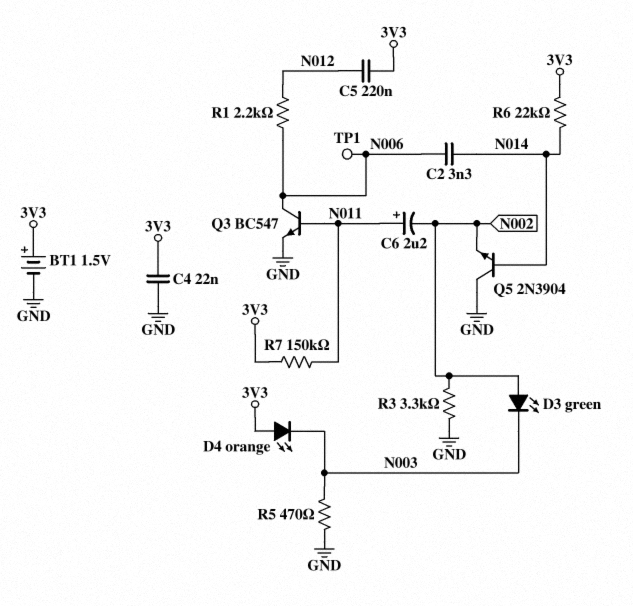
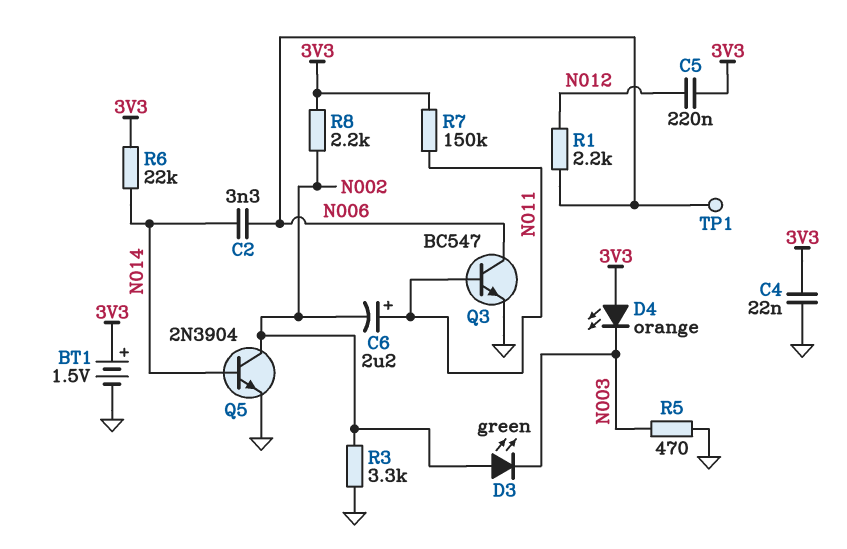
Q5: NPN 2N3904 (B N014, C GND, E N002) -> NPN 2N3904 (B N014, C N002, E GND)
R8: none -> 2.2k (3V3, N002)

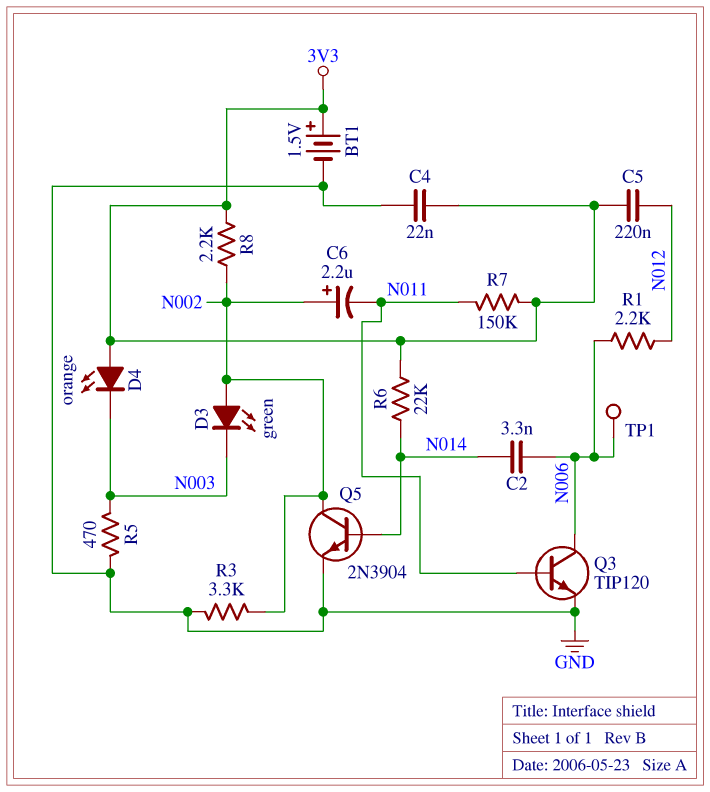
C6: 2.2uF (plus N011, minus N002) -> 2.2uF (plus N002, minus N011)
Q3: NPN BC547 (B N011, C N006, E GND) -> NPN TIP120 (B N011, C N006, E GND)

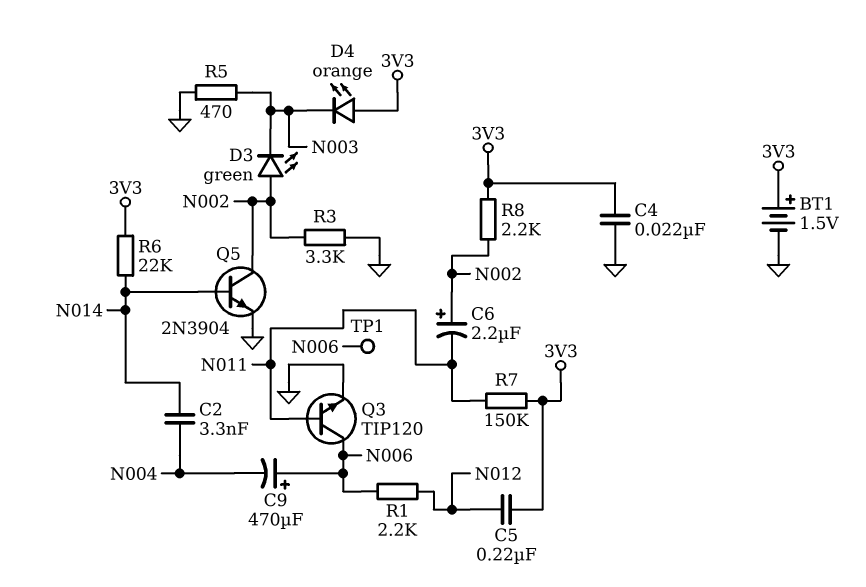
C2: 3.3nF (N006, N014) -> 3.3nF (N004, N014)
C9: none -> 470uF (plus N006, minus N004)

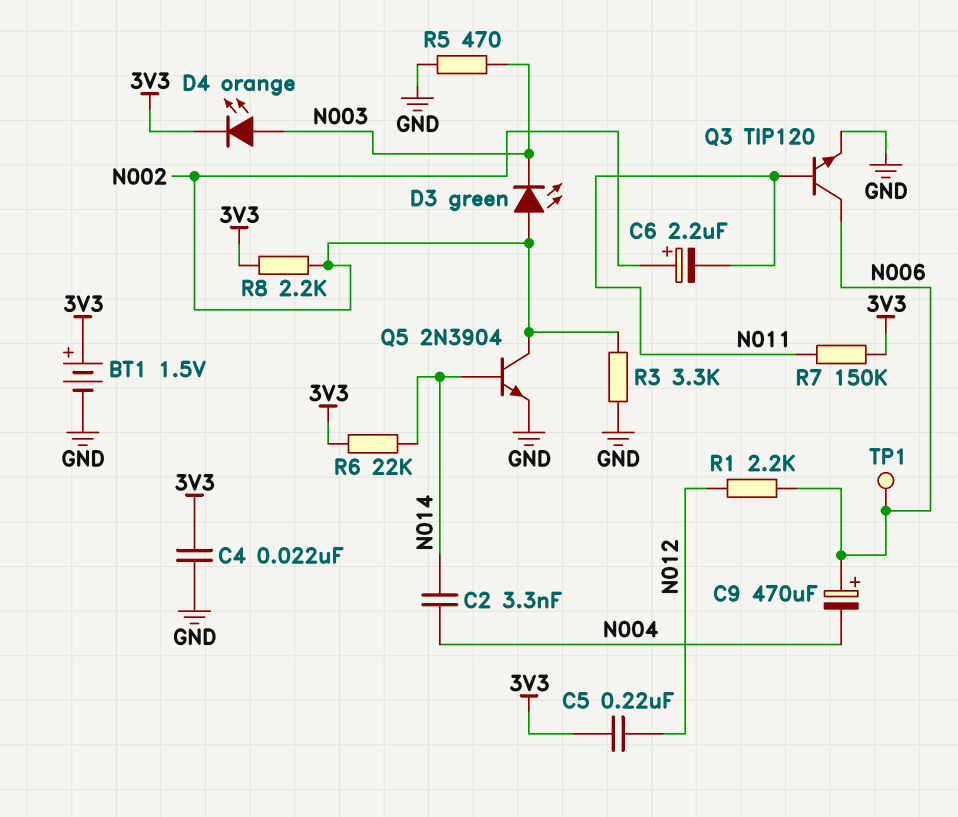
D4: LED orange (A 3V3, K N003) -> LED orange (A N003, K 3V3)

